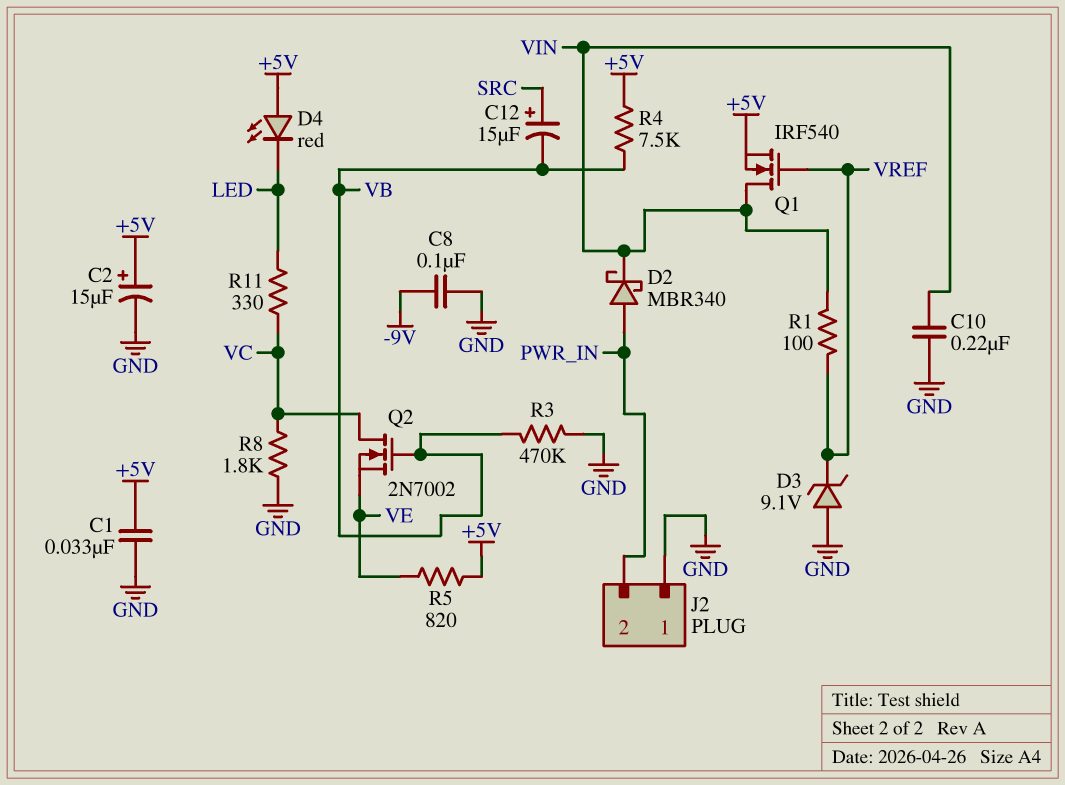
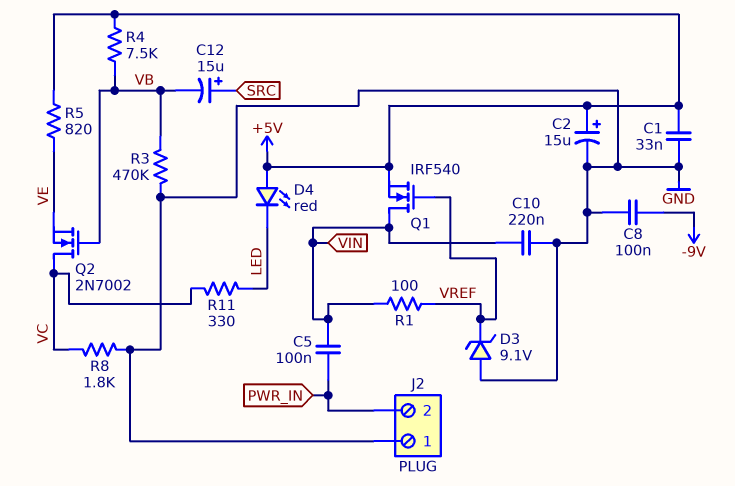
C5: none -> 100nF (PWR_IN, VIN)
D2: schottky MBR340 (A PWR_IN, K VIN) -> none

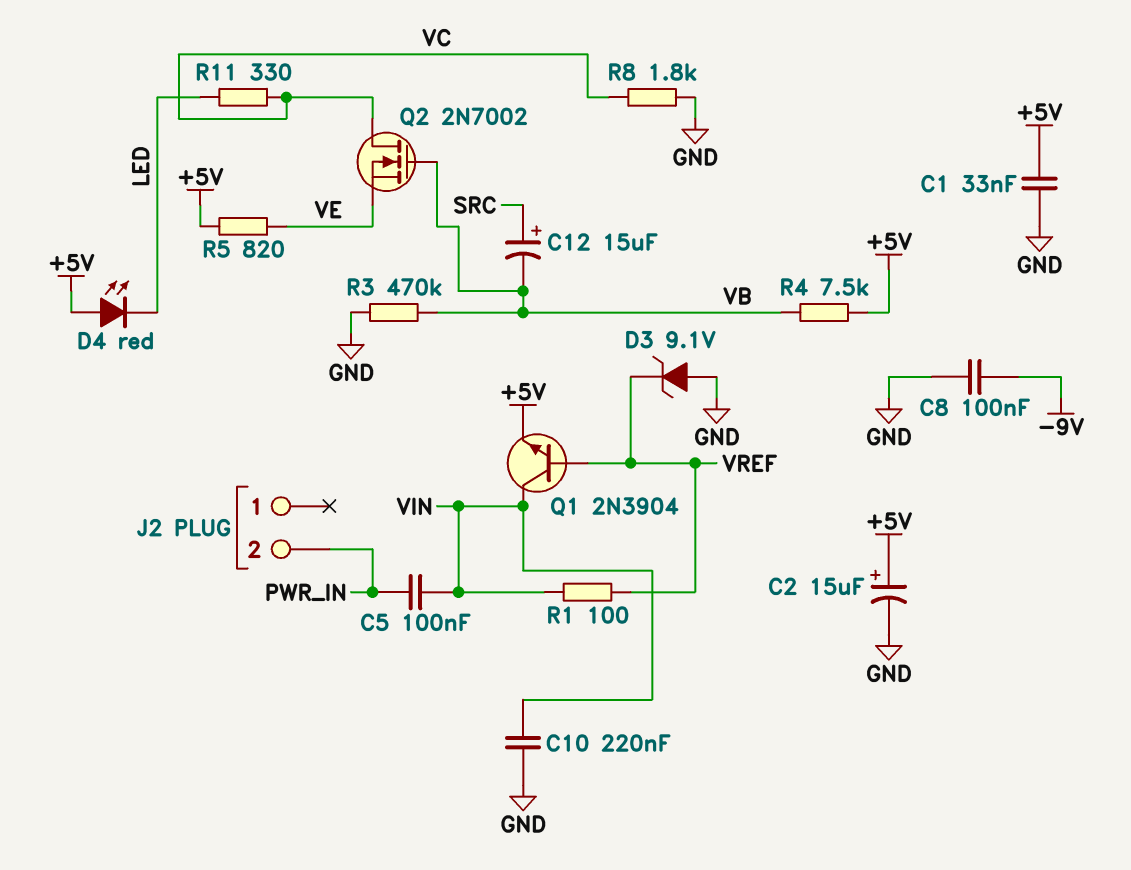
J2 pin 1: GND -> none
Q1: NMOS IRF540 (G VREF, D VIN, S +5V) -> NPN 2N3904 (B VREF, C VIN, E +5V)

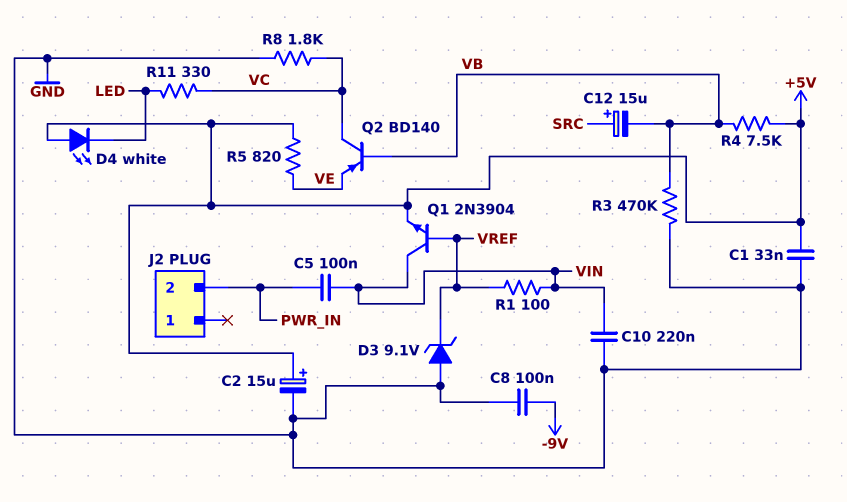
D4: LED red (A +5V, K LED) -> LED white (A +5V, K LED)
Q2: NMOS 2N7002 (G VB, D VC, S VE) -> PNP BD140 (B VB, C VC, E VE)

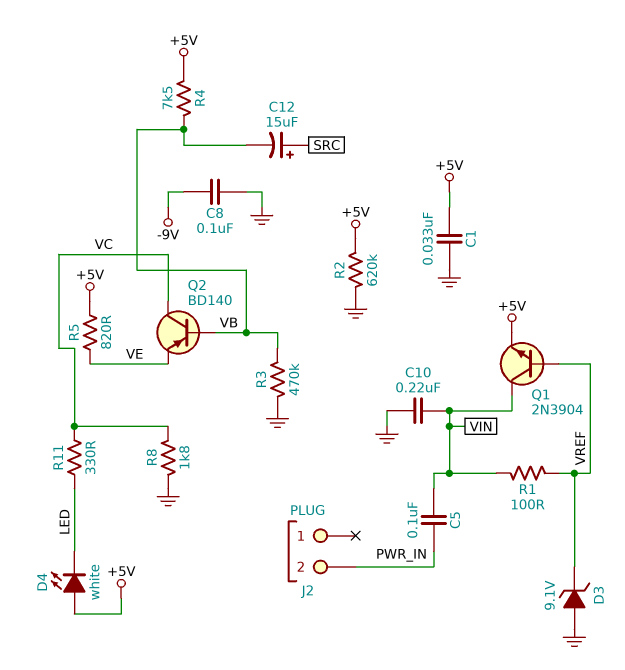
C2: 15uF (plus +5V, minus GND) -> none
R2: none -> 620k (+5V, GND)

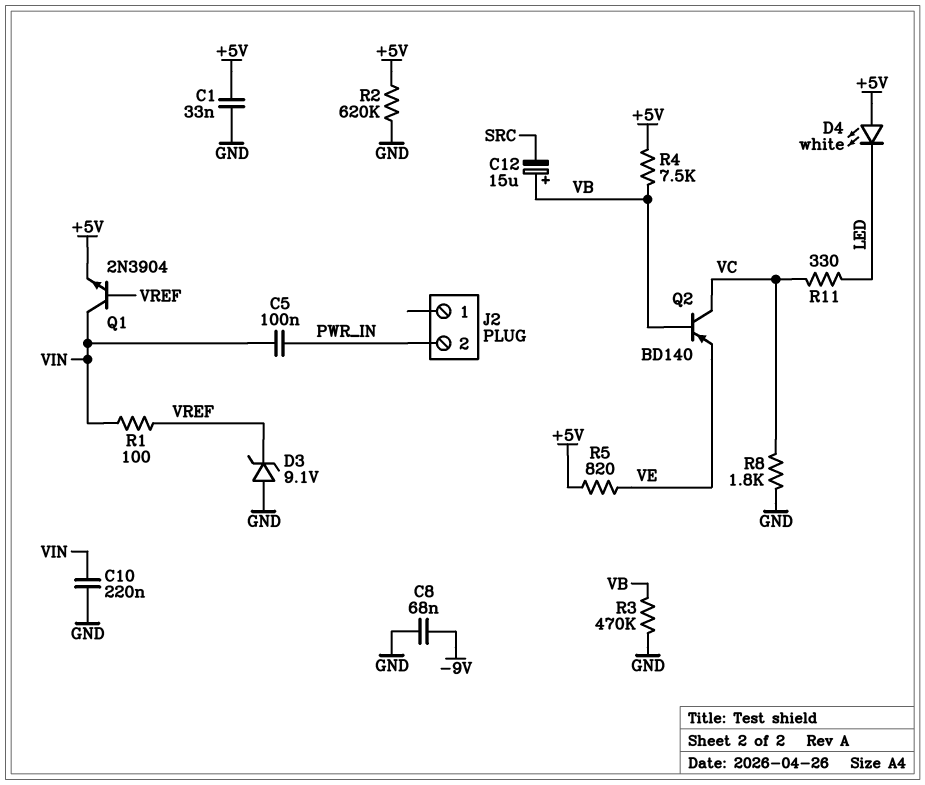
C8: 100nF (-9V, GND) -> 68nF (-9V, GND)
C12: 15uF (plus SRC, minus VB) -> 15uF (plus VB, minus SRC)

